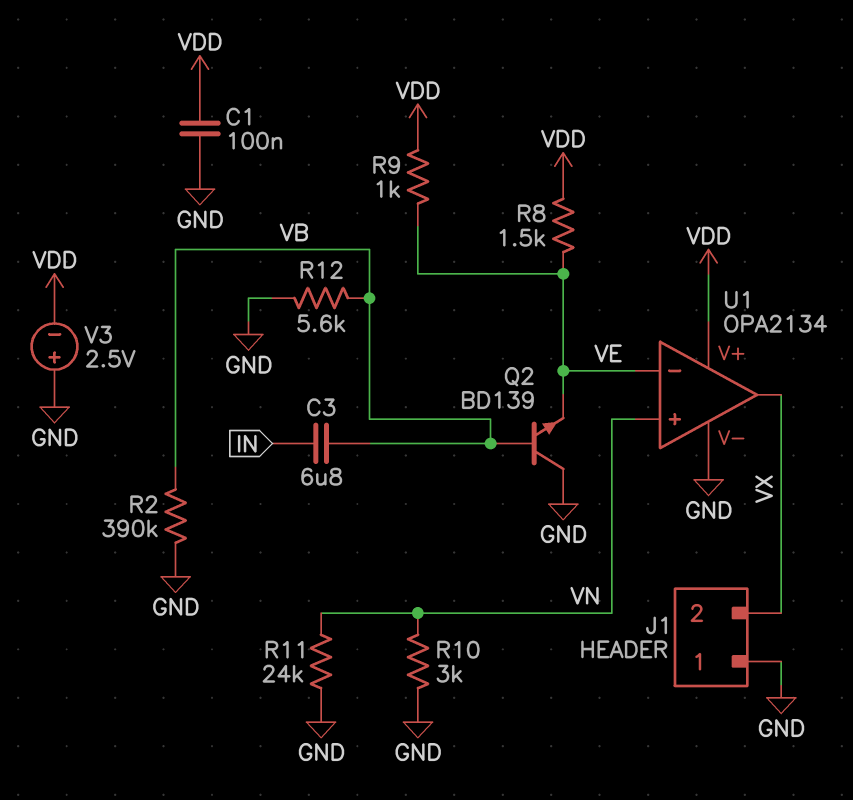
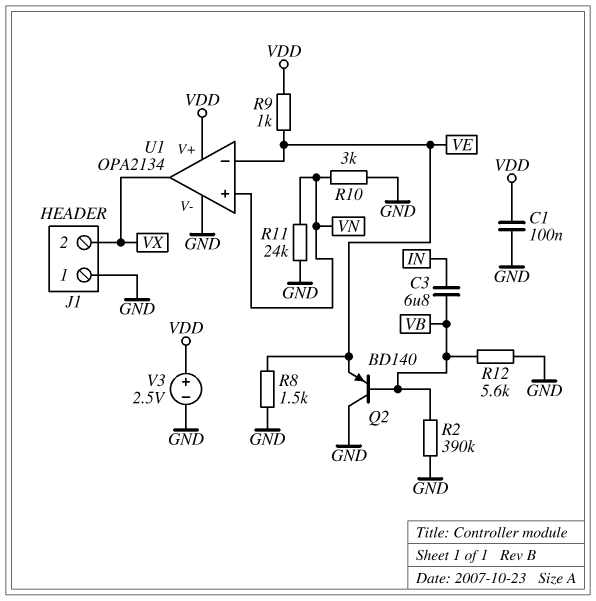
Q2: NPN BD139 (B VB, C GND, E VE) -> PNP BD140 (B VB, C GND, E VE)
R8: 1.5k (VDD, VE) -> 1.5k (GND, VE)
V3: 2.5V (plus GND, minus VDD) -> 2.5V (plus VDD, minus GND)

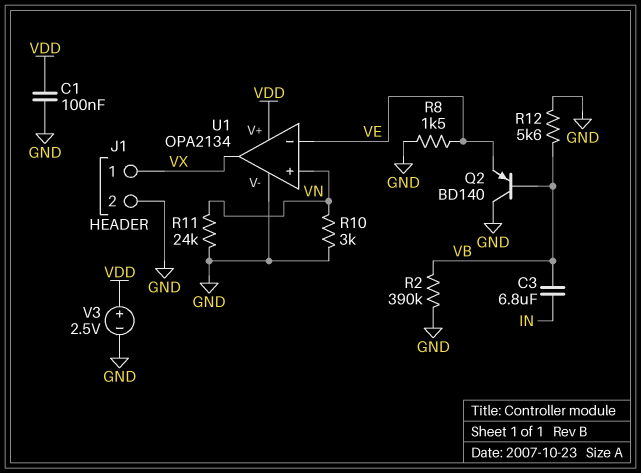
J1 pin 1: GND -> VX
J1 pin 2: VX -> GND
R9: 1k (VDD, VE) -> none

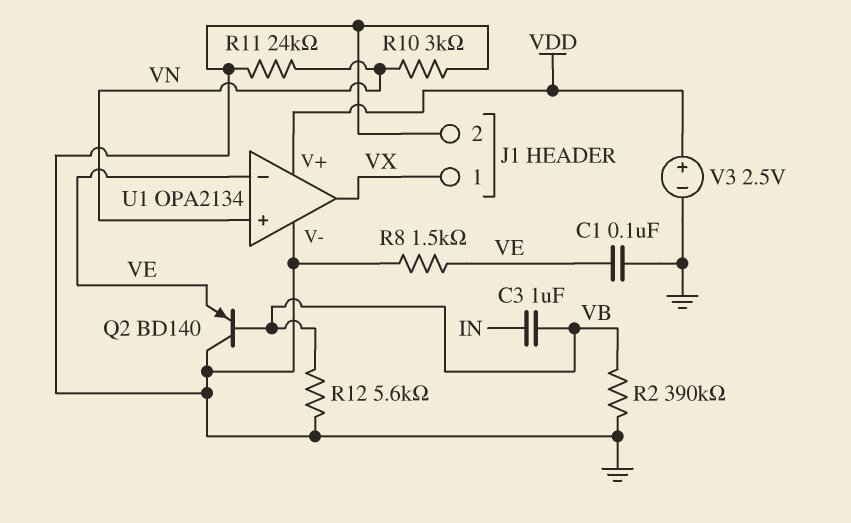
C1: 100nF (GND, VDD) -> 100nF (GND, VE)
C3: 6.8uF (IN, VB) -> 1uF (IN, VB)

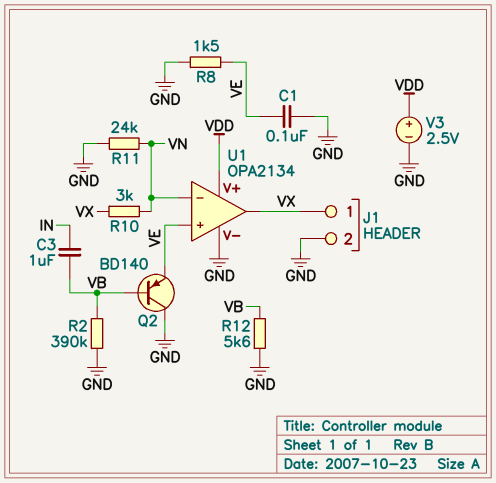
R10: 3k (GND, VN) -> 3k (VN, VX)
U1 pin in+: VN -> VE
U1 pin in-: VE -> VN

